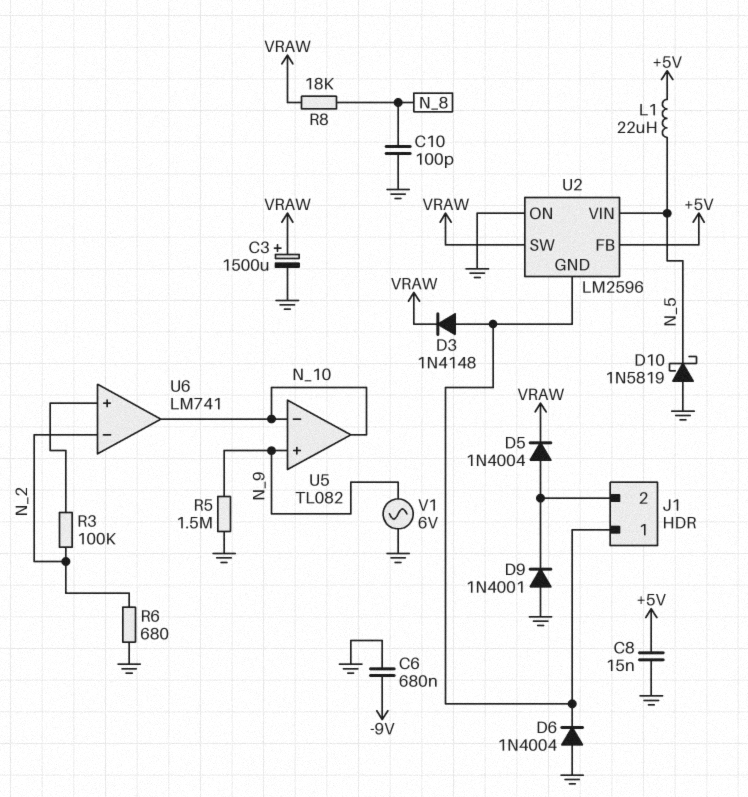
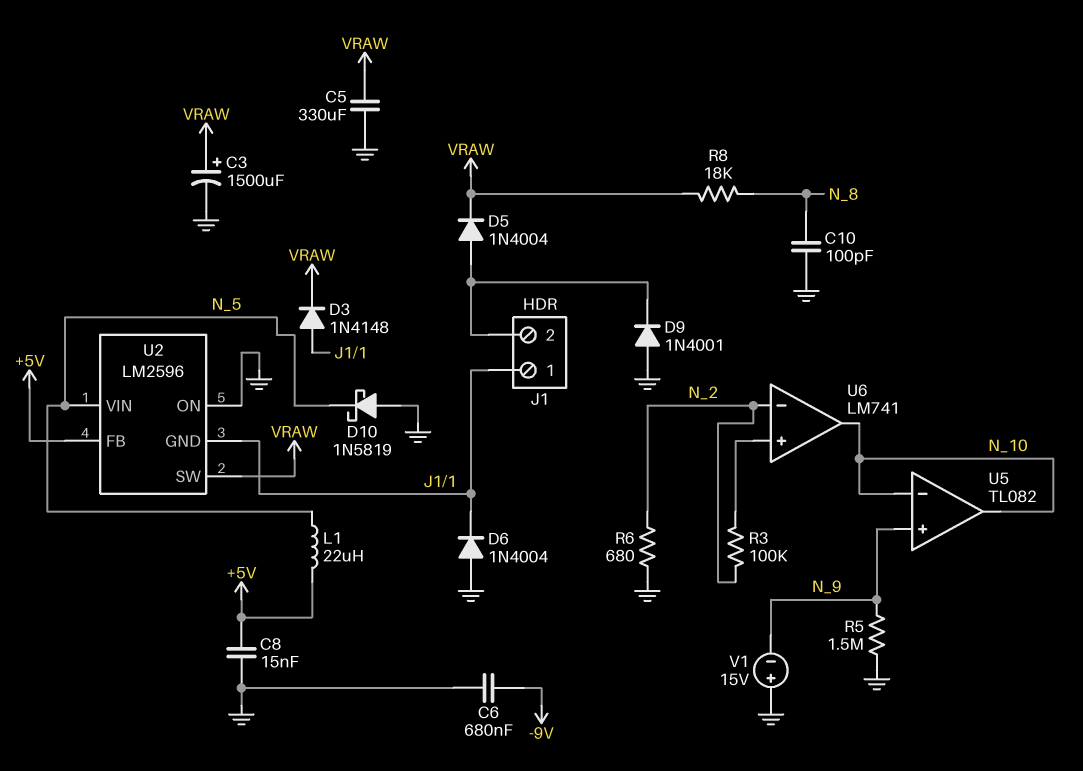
C5: none -> 330uF (GND, VRAW)
V1: AC 6V (GND, N_9) -> 15V (plus GND, minus N_9)

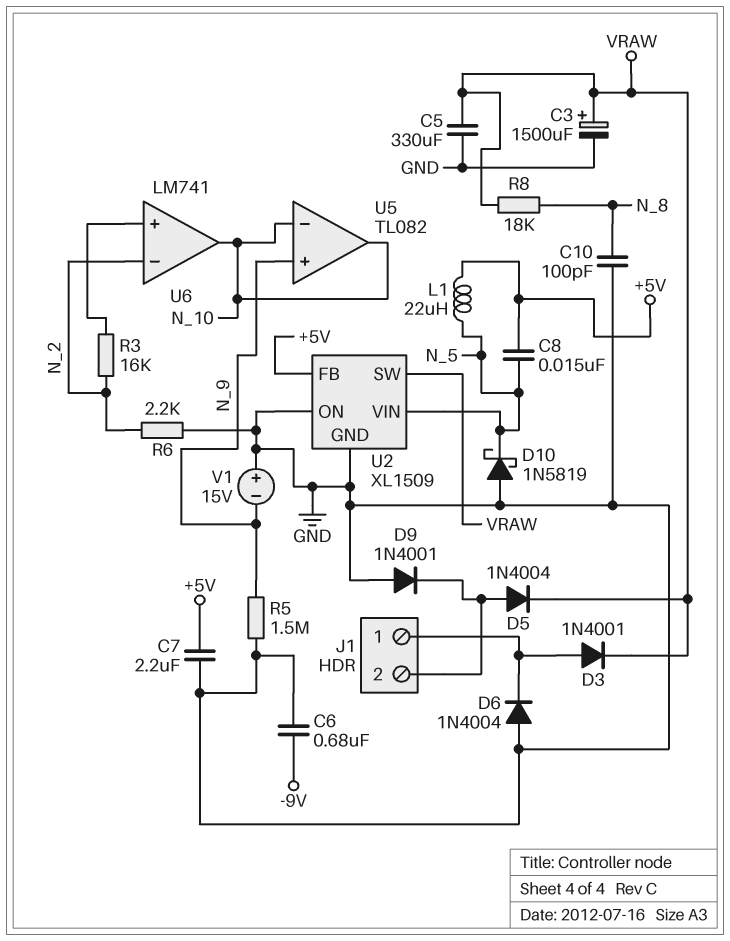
C7: none -> 2.2uF (+5V, GND)
C8: 15nF (+5V, GND) -> 15nF (+5V, N_5)
D3: diode 1N4148 (A J1/1, K VRAW) -> diode 1N4001 (A J1/1, K VRAW)
R3: 100k (N_2, U6/in+) -> 16k (N_2, U6/in+)
R6: 680 (GND, N_2) -> 2.2k (GND, N_2)
U2: LM2596 -> XL1509
U2 pin GND: J1/1 -> GND

